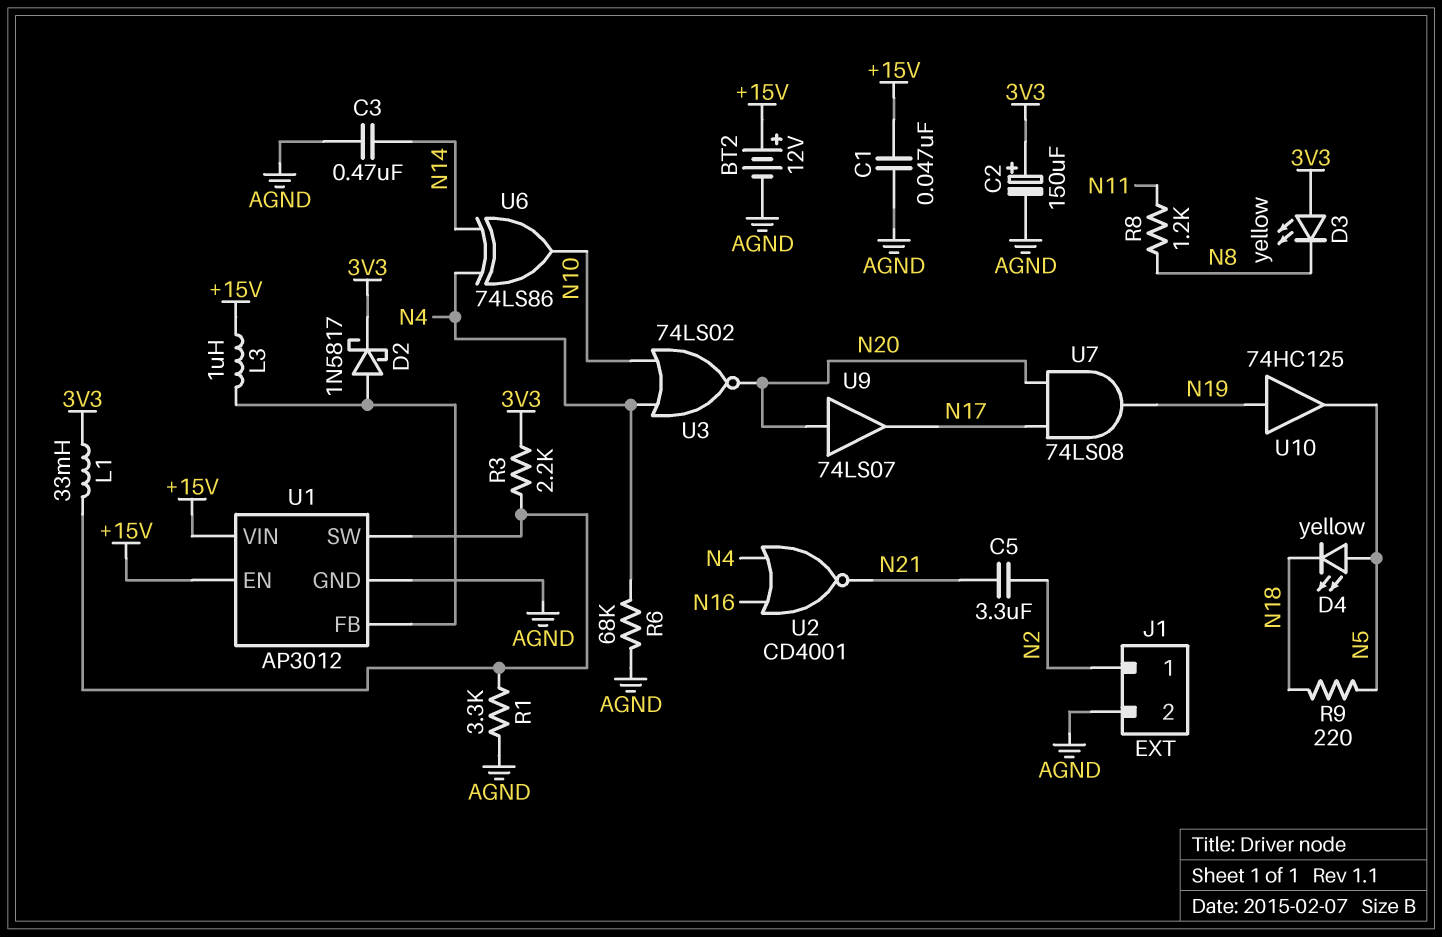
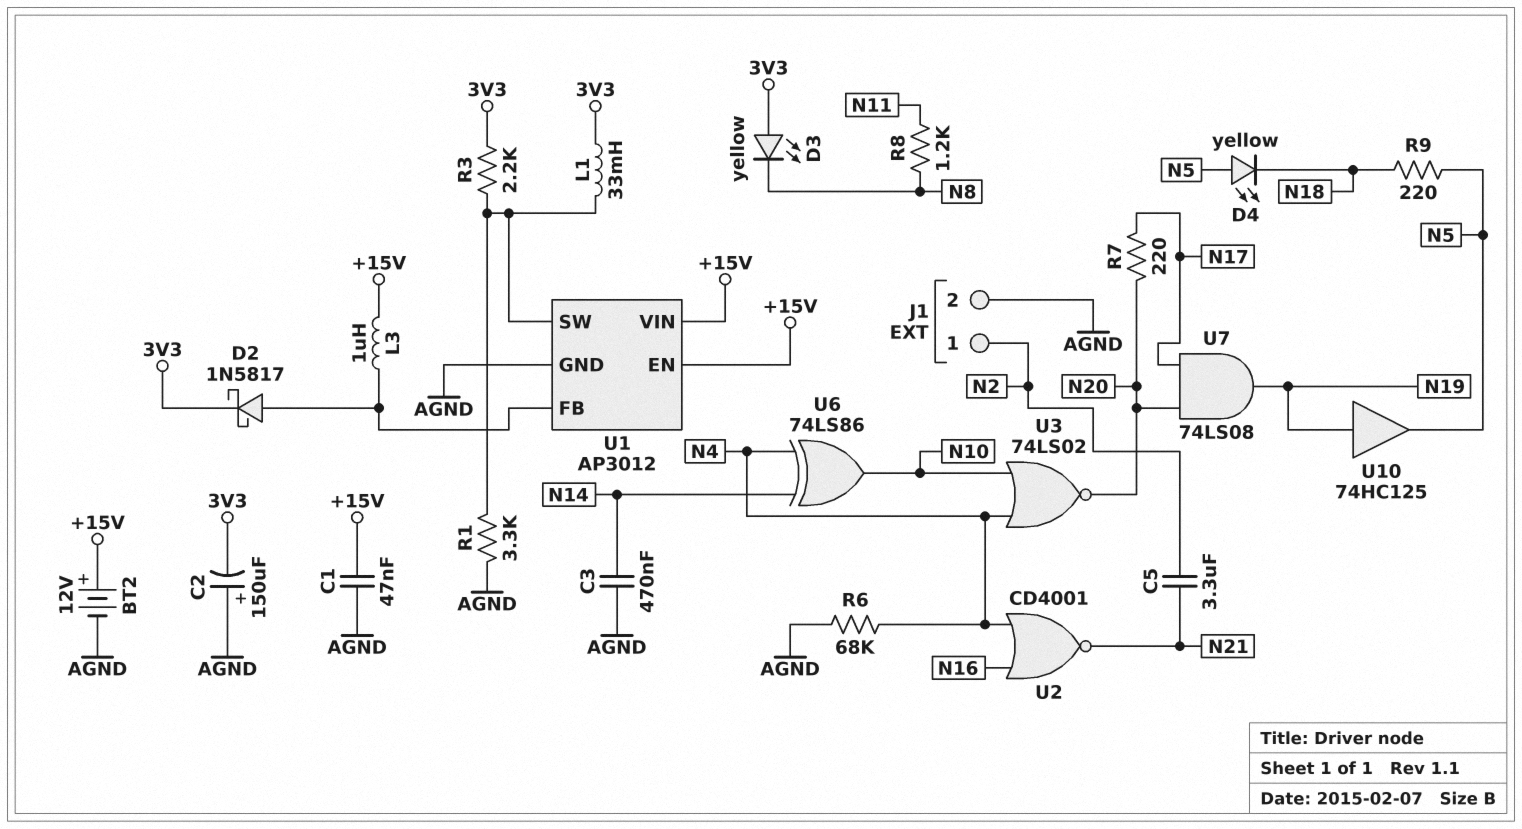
C2: 150uF (plus 3V3, minus AGND) -> 150uF (plus AGND, minus 3V3)
R7: none -> 220 (N17, N20)
U9: buffer 74LS07 (in N20, out N17) -> none

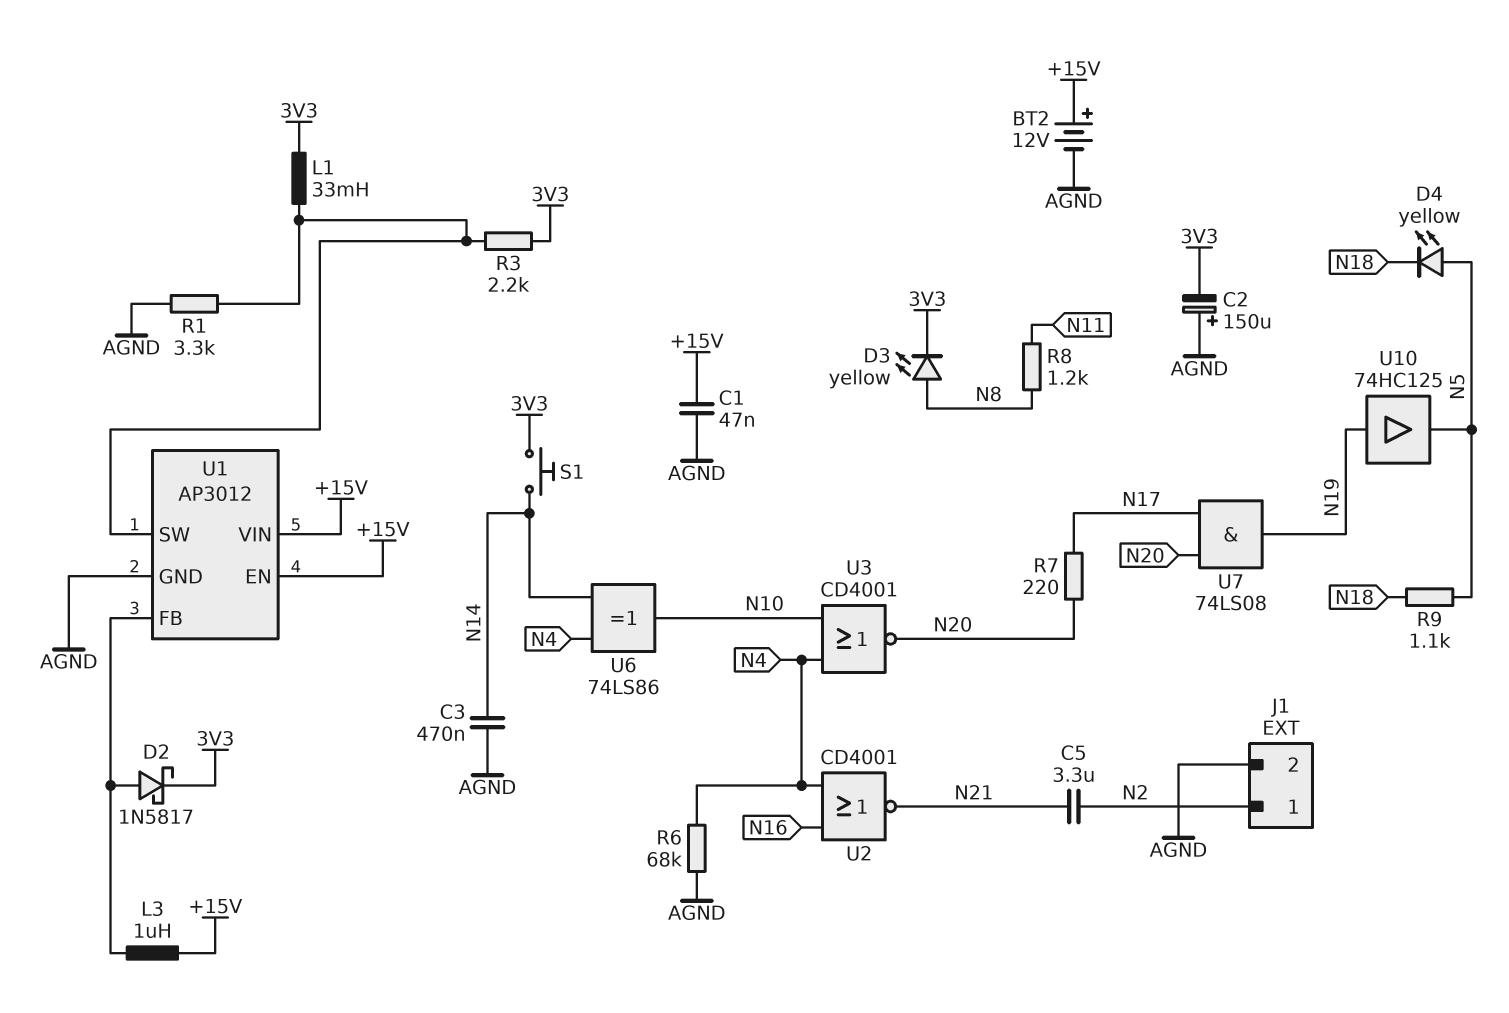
D3: LED yellow (A 3V3, K N8) -> LED yellow (A N8, K 3V3)
R9: 220 (N5, N18) -> 1.1k (N5, N18)
S1: none -> button (3V3, N14)
U3: NOR 74LS02 (in N4, in N10, out N20) -> NOR CD4001 (in N4, in N10, out N20)

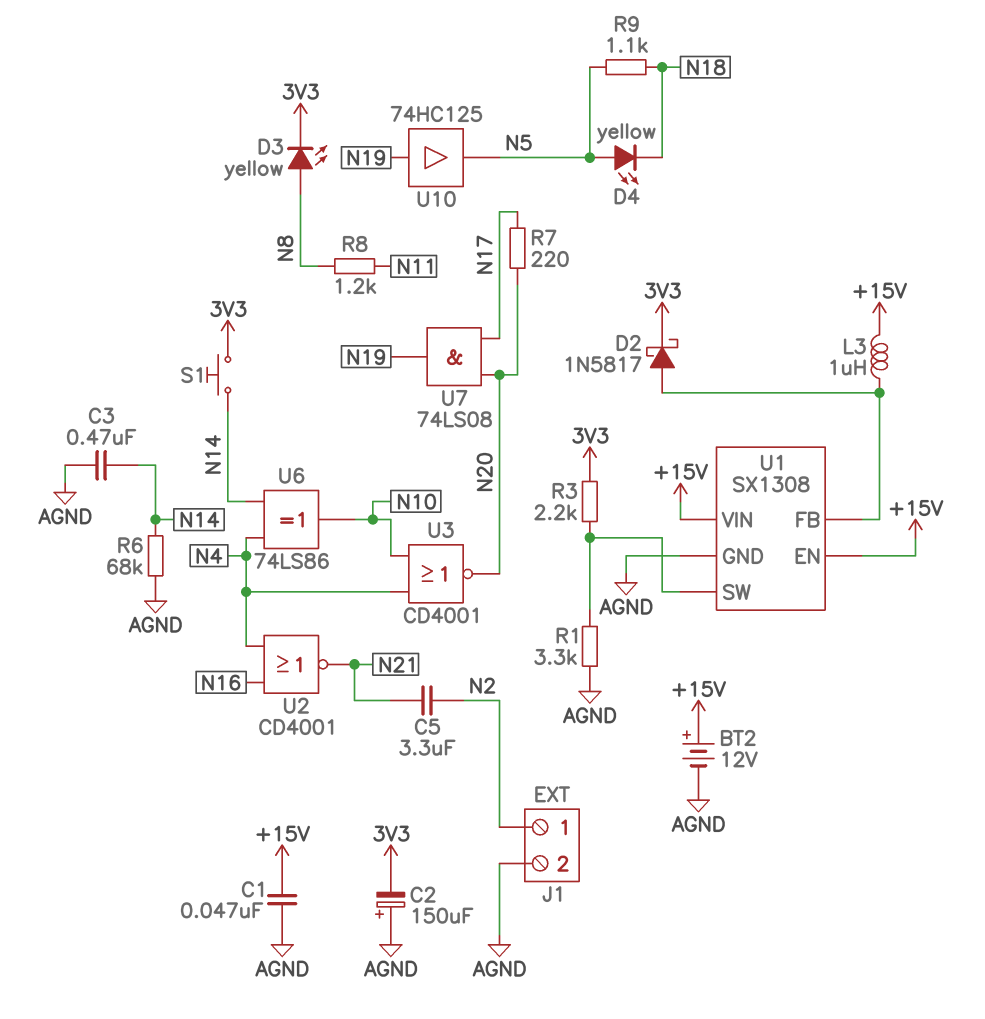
L1: 33mH (3V3, U1/SW) -> none
R6: 68k (AGND, N4) -> 68k (AGND, N14)
U1: AP3012 -> SX1308

